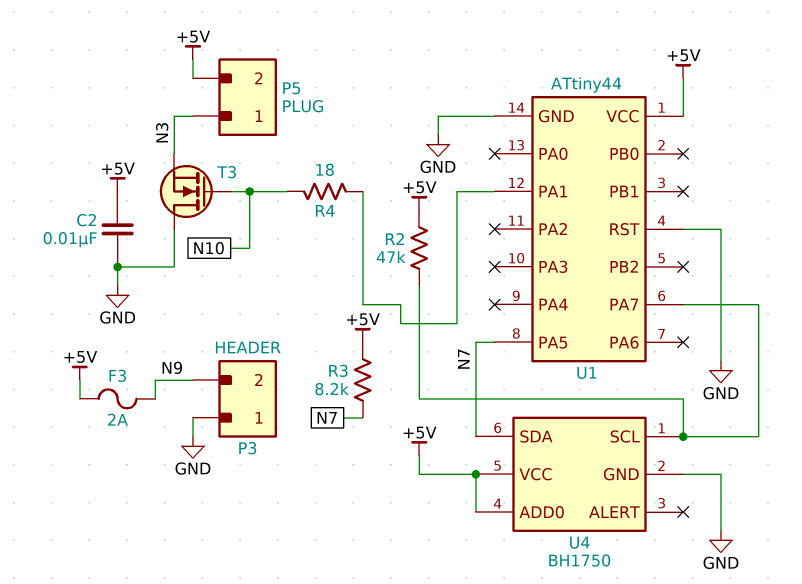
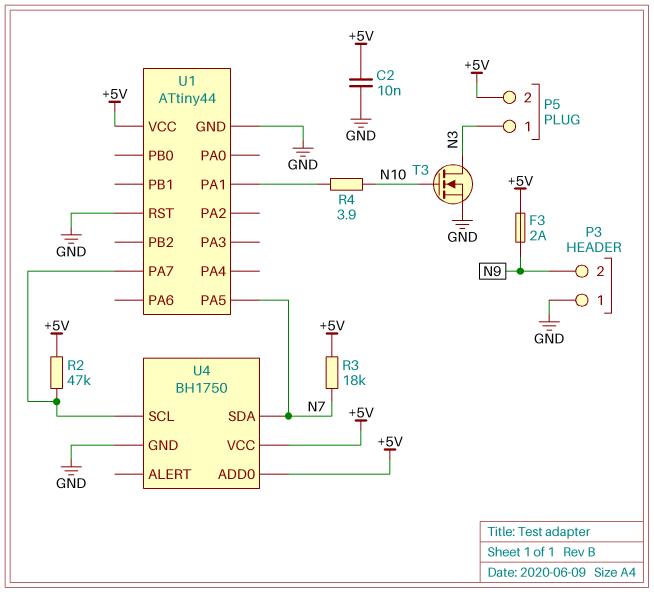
R3: 8.2k (+5V, N7) -> 18k (+5V, N7)
R4: 18 (N10, U1/PA1) -> 3.9 (N10, U1/PA1)
T3: NMOS (G N10, D GND, S N3) -> NMOS (G N10, D N3, S GND)

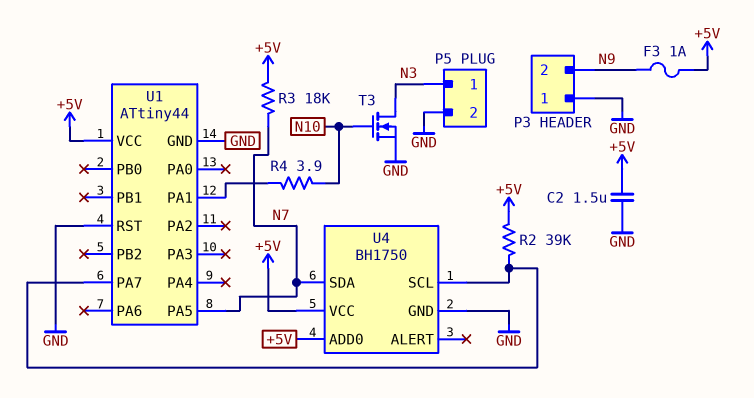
C2: 10nF (+5V, GND) -> 1.5uF (+5V, GND)
F3: 2A (+5V, N9) -> 1A (+5V, N9)
P5 pin 2: +5V -> GND
R2: 47k (+5V, U1/PA7) -> 39k (+5V, U1/PA7)

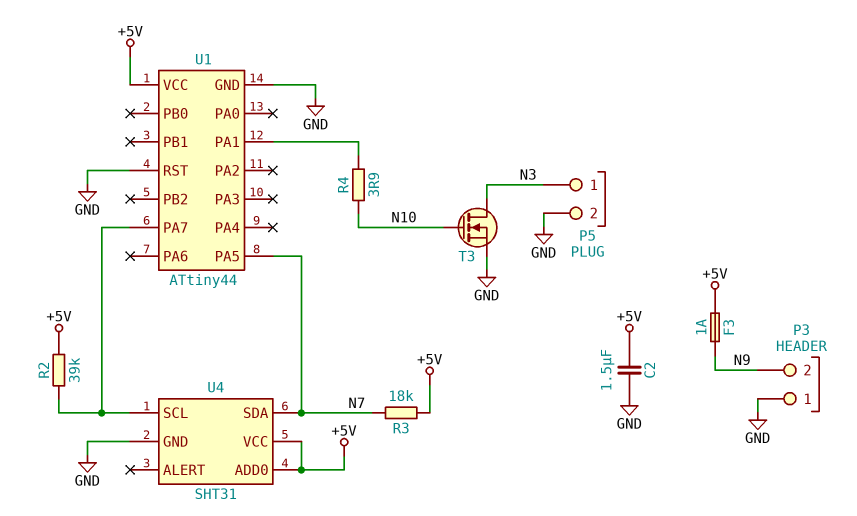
U4: BH1750 -> SHT31

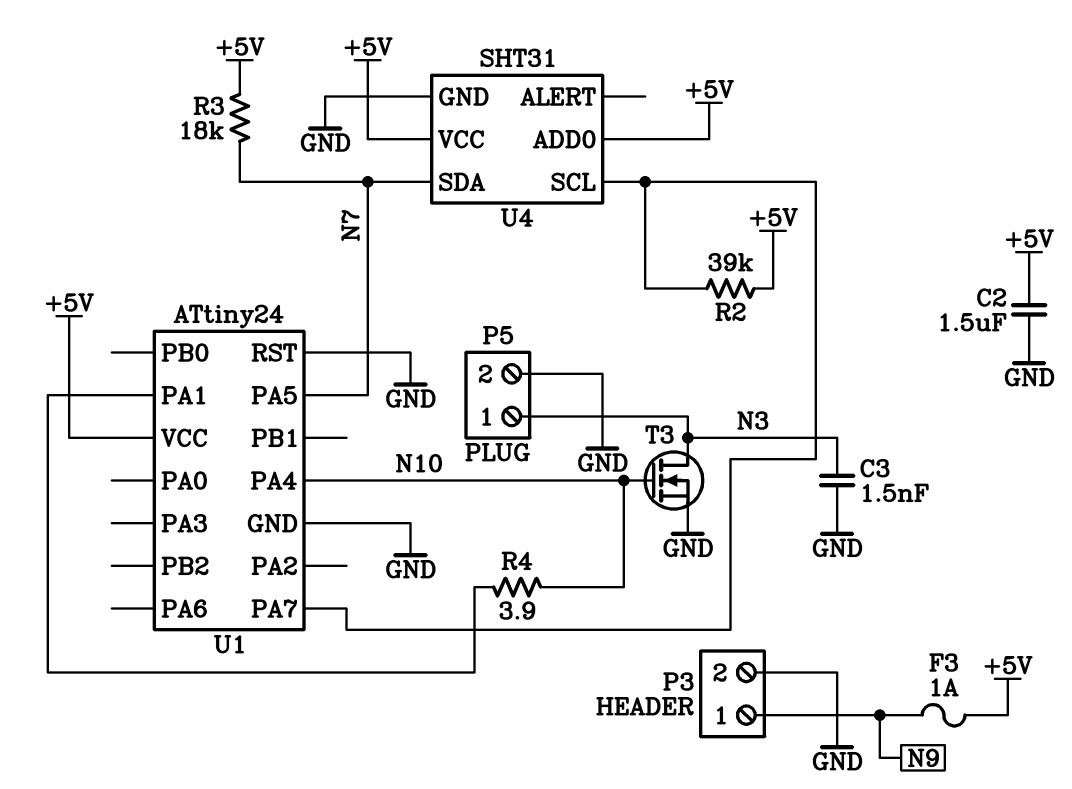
C3: none -> 1.5nF (GND, N3)
P3 pin 1: GND -> N9
P3 pin 2: N9 -> GND
U1: ATtiny44 -> ATtiny24
U1 pin PA4: none -> N10

